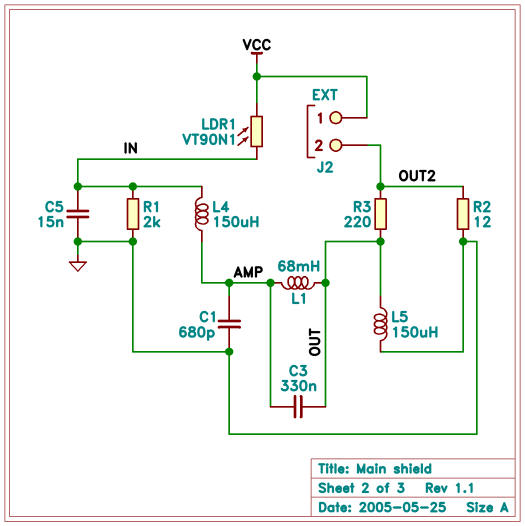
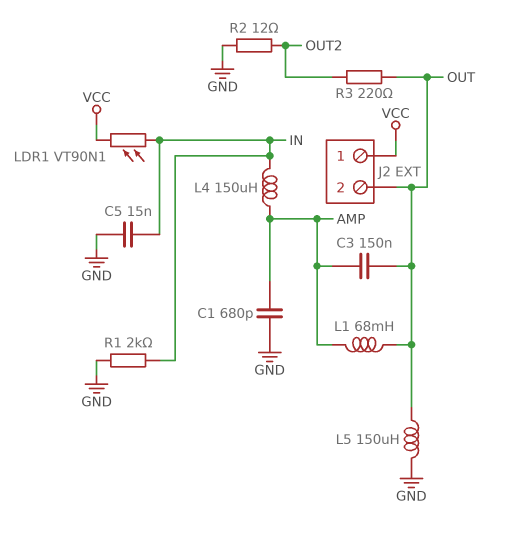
C3: 330nF (AMP, OUT) -> 150nF (AMP, OUT)
J2 pin 2: OUT2 -> OUT

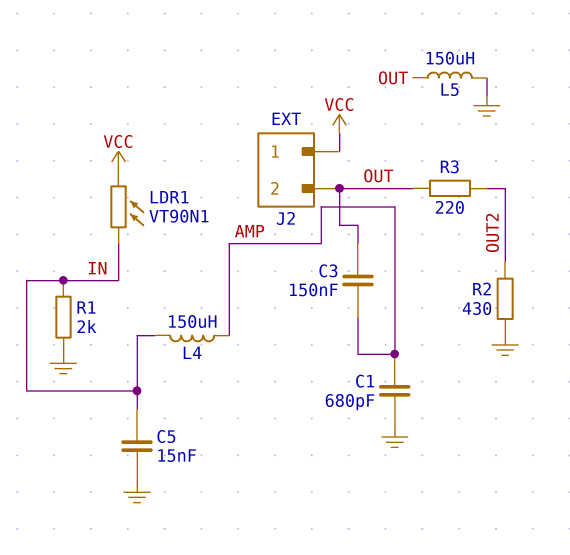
L1: 68mH (AMP, OUT) -> none
R2: 12 (GND, OUT2) -> 430 (GND, OUT2)

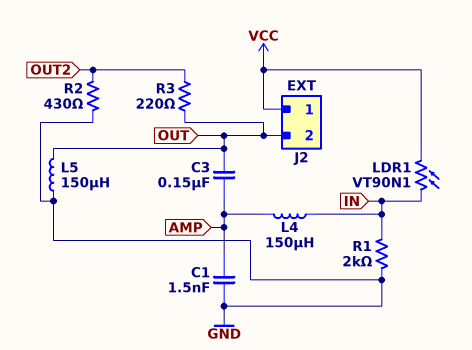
C1: 680pF (AMP, GND) -> 1.5nF (AMP, GND)
C5: 15nF (GND, IN) -> none

